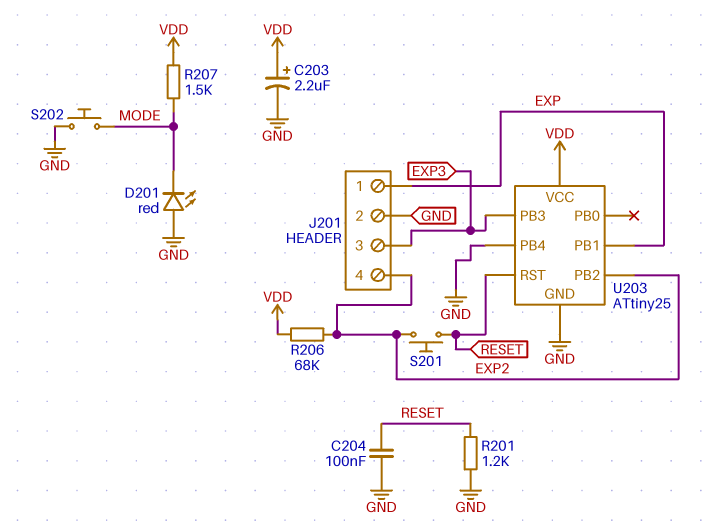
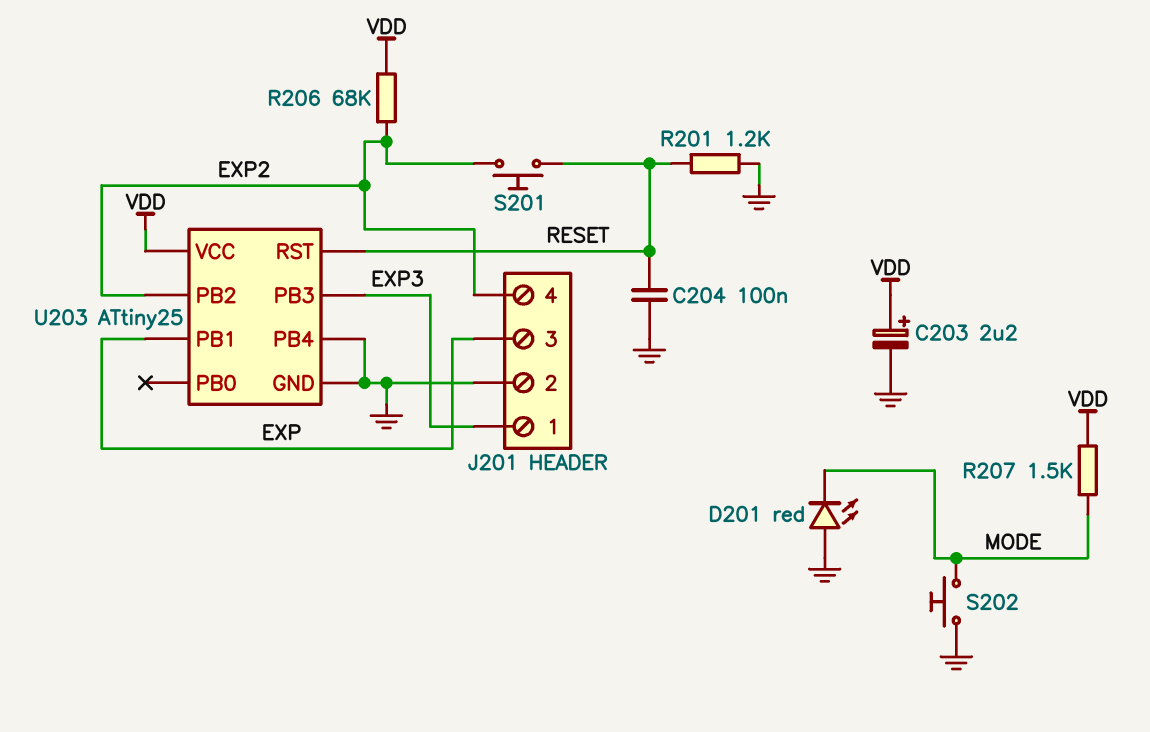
J201 pin 1: EXP -> EXP3
J201 pin 3: EXP3 -> EXP

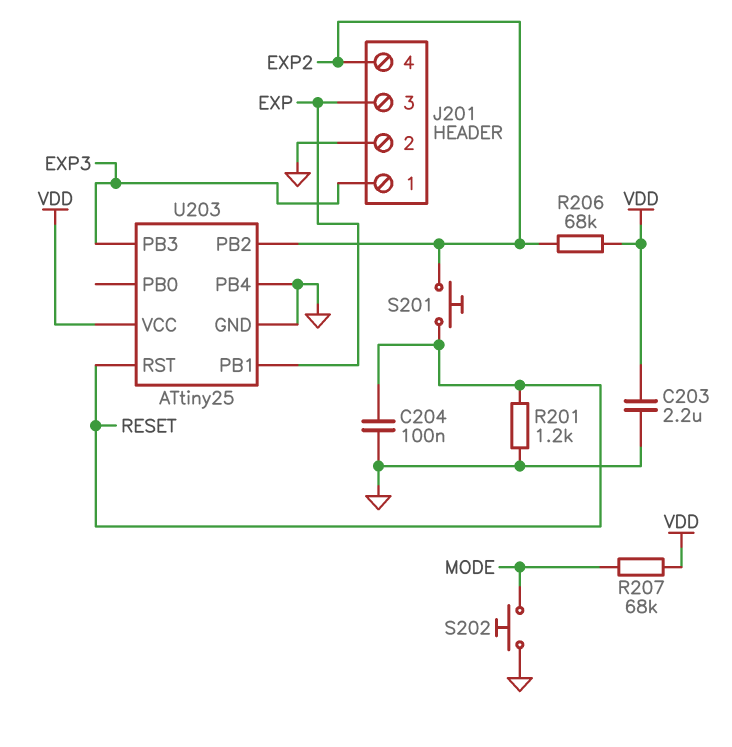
C203: 2.2uF (plus VDD, minus GND) -> 2.2uF (GND, VDD)
D201: LED red (A GND, K MODE) -> none
R207: 1.5k (MODE, VDD) -> 68k (MODE, VDD)

